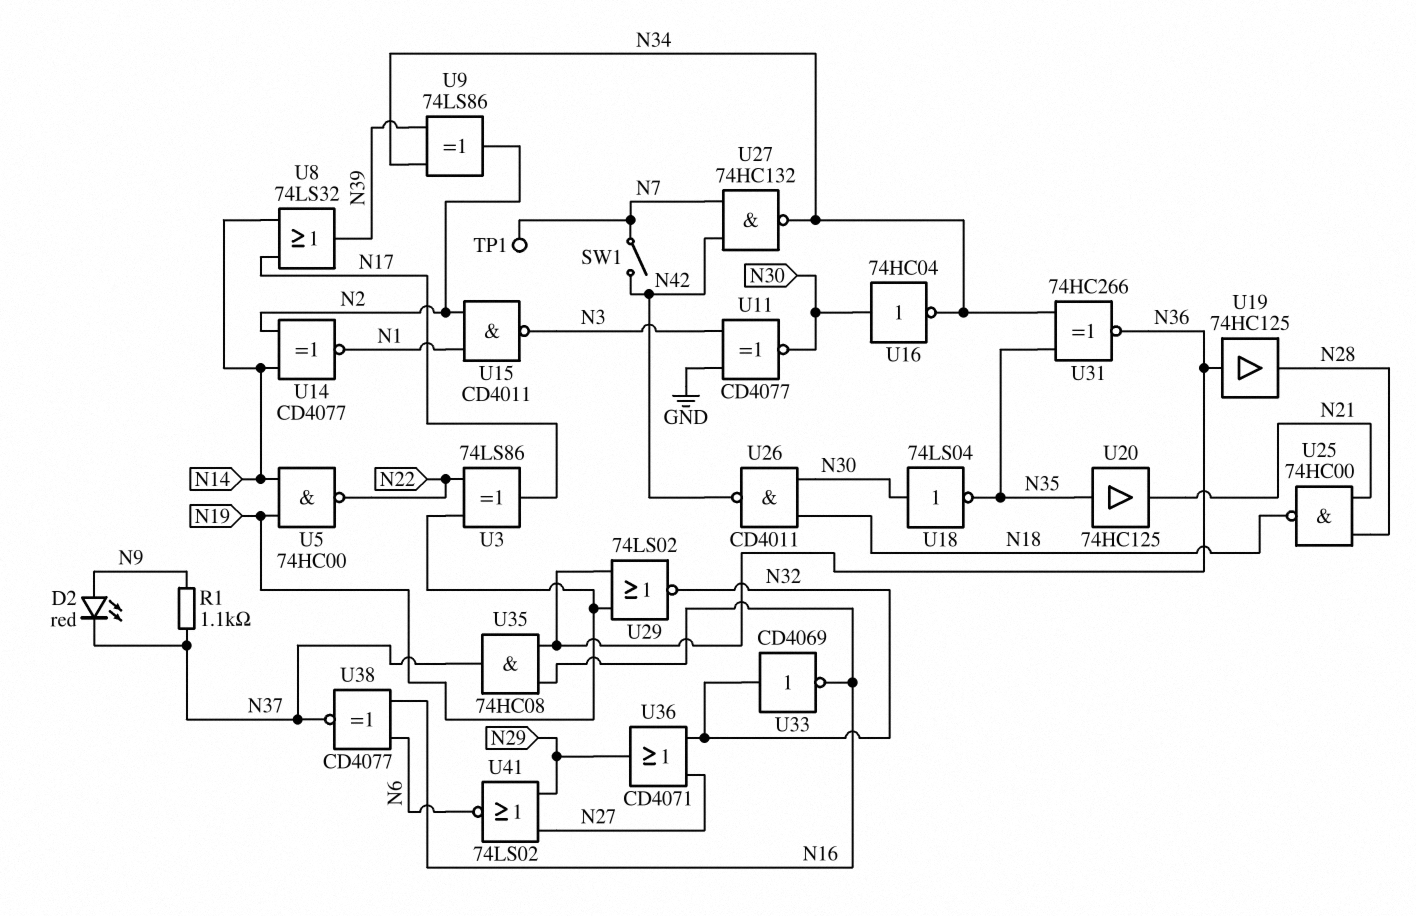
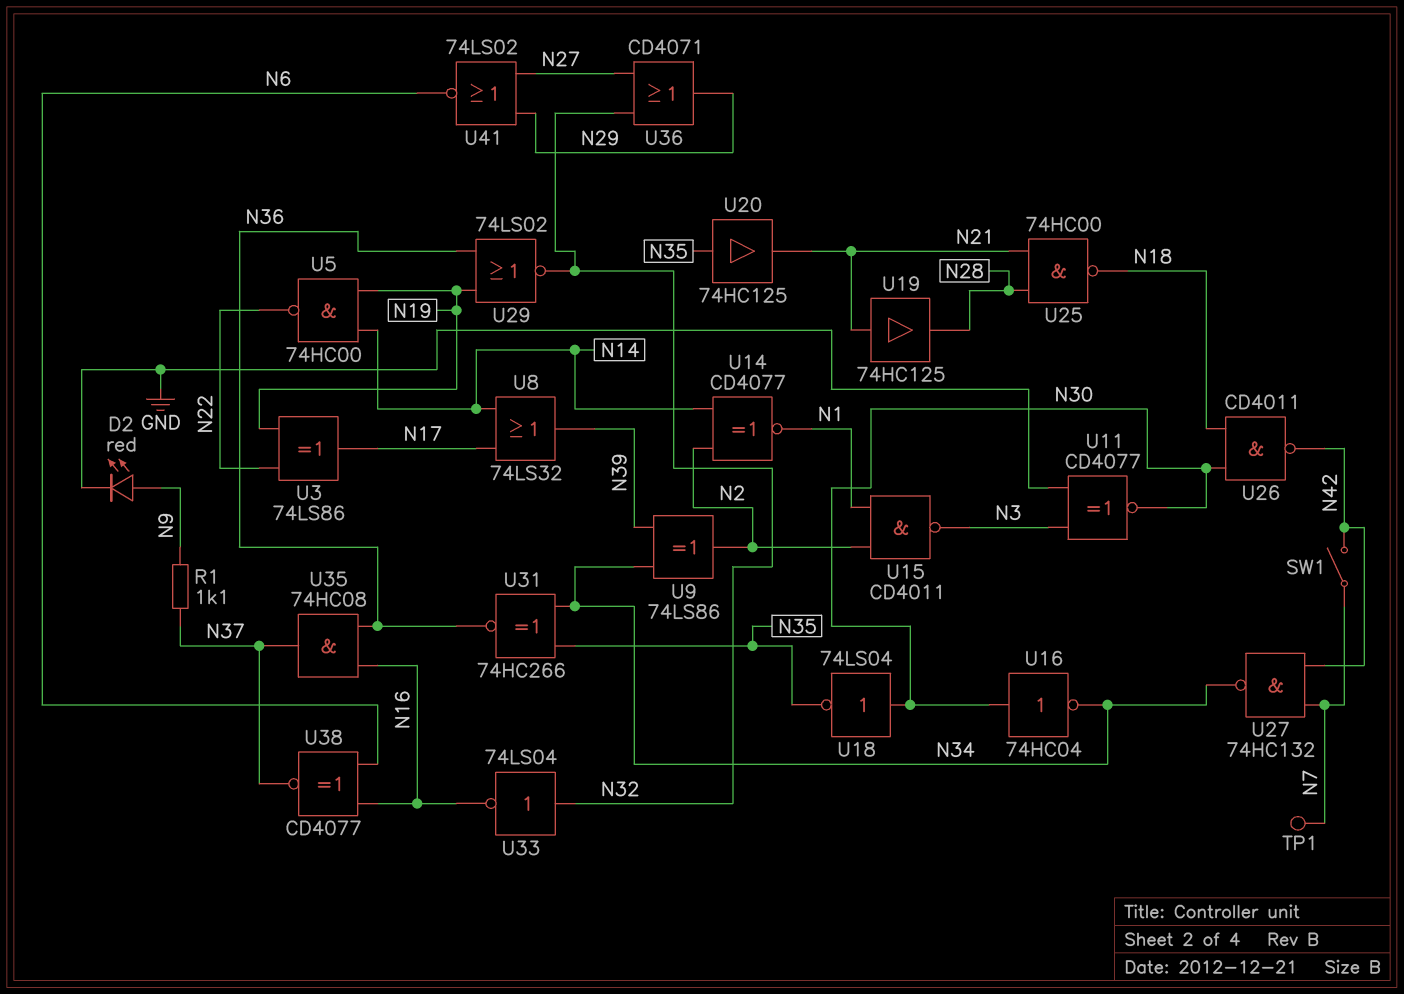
D2: LED red (A N9, K N37) -> LED red (A N9, K GND)
U19: buffer 74HC125 (in N36, out N28) -> buffer 74HC125 (in N21, out N28)
U33: NOT CD4069 (in N32, out N16) -> NOT 74LS04 (in N32, out N16)

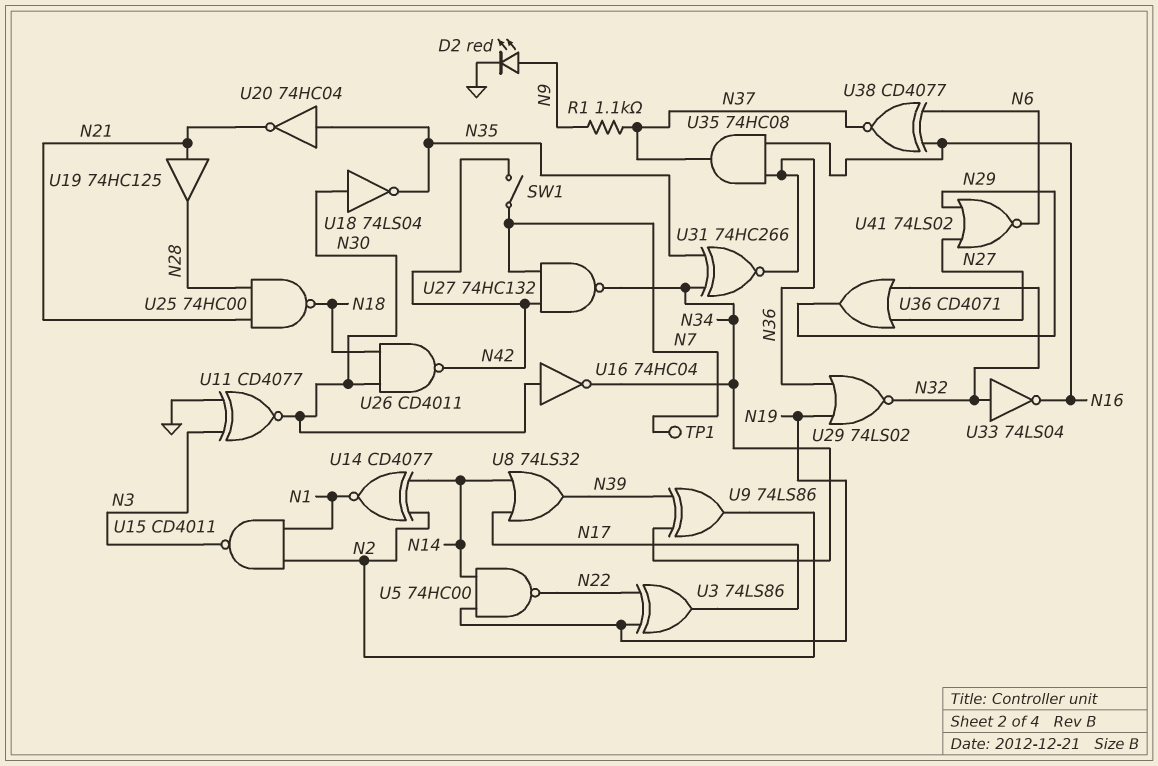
U20: buffer 74HC125 (in N35, out N21) -> NOT 74HC04 (in N35, out N21)

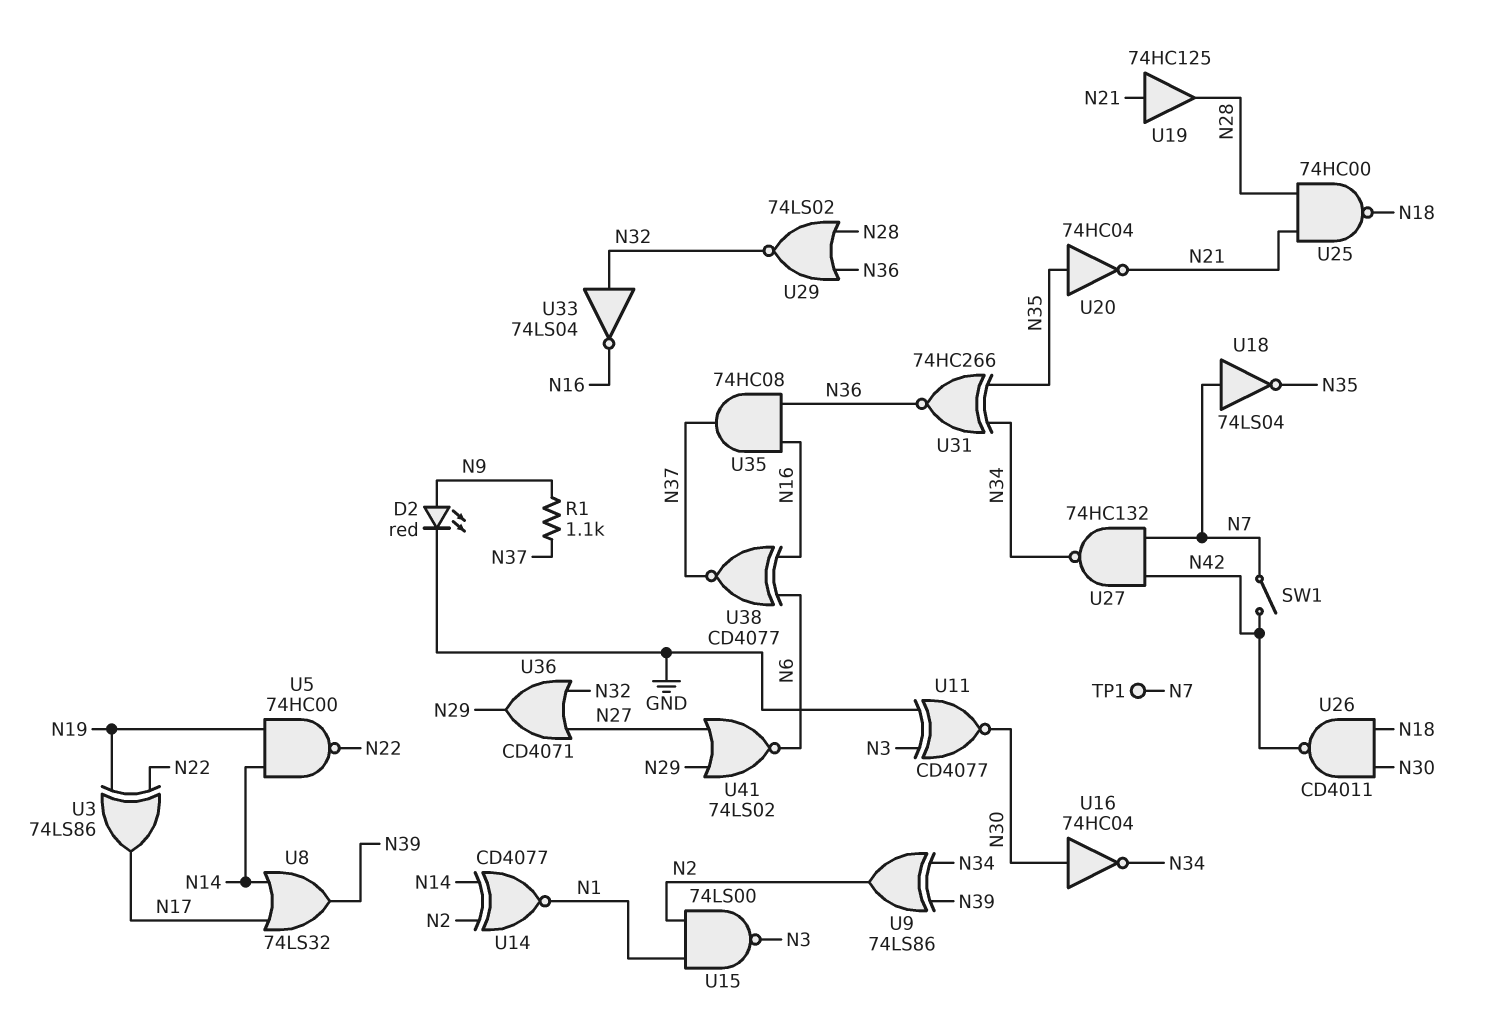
U15: NAND CD4011 (in N1, in N2, out N3) -> NAND 74LS00 (in N1, in N2, out N3)
U18: NOT 74LS04 (in N30, out N35) -> NOT 74LS04 (in N7, out N35)
U29: NOR 74LS02 (in N19, in N36, out N32) -> NOR 74LS02 (in N28, in N36, out N32)

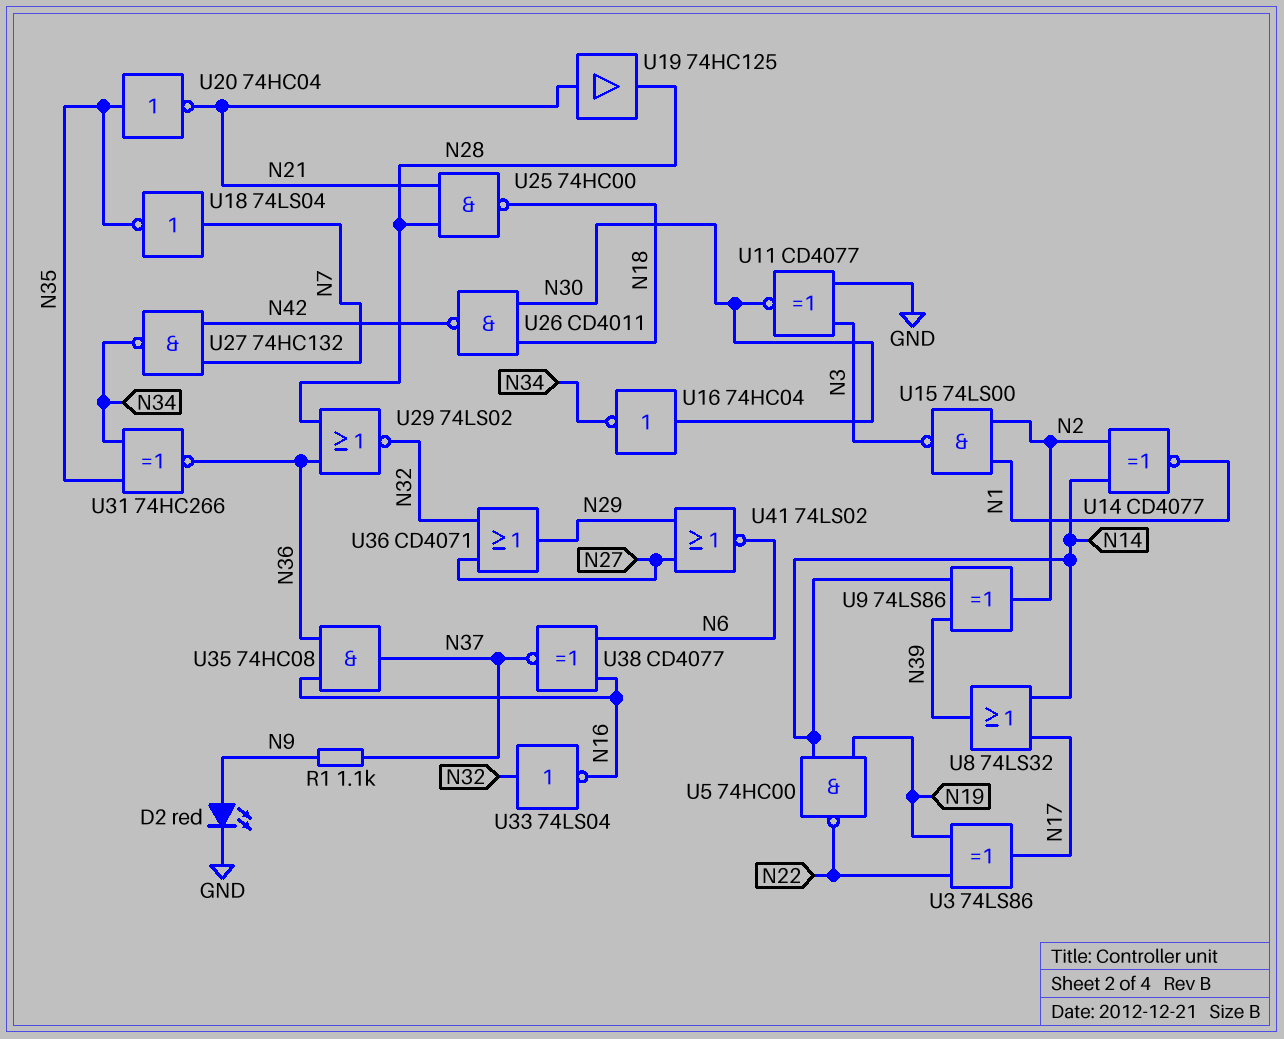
SW1: switch (N7, N42) -> none
TP1: test point (N7) -> none
U9: XOR 74LS86 (in N34, in N39, out N2) -> XOR 74LS86 (in N14, in N39, out N2)

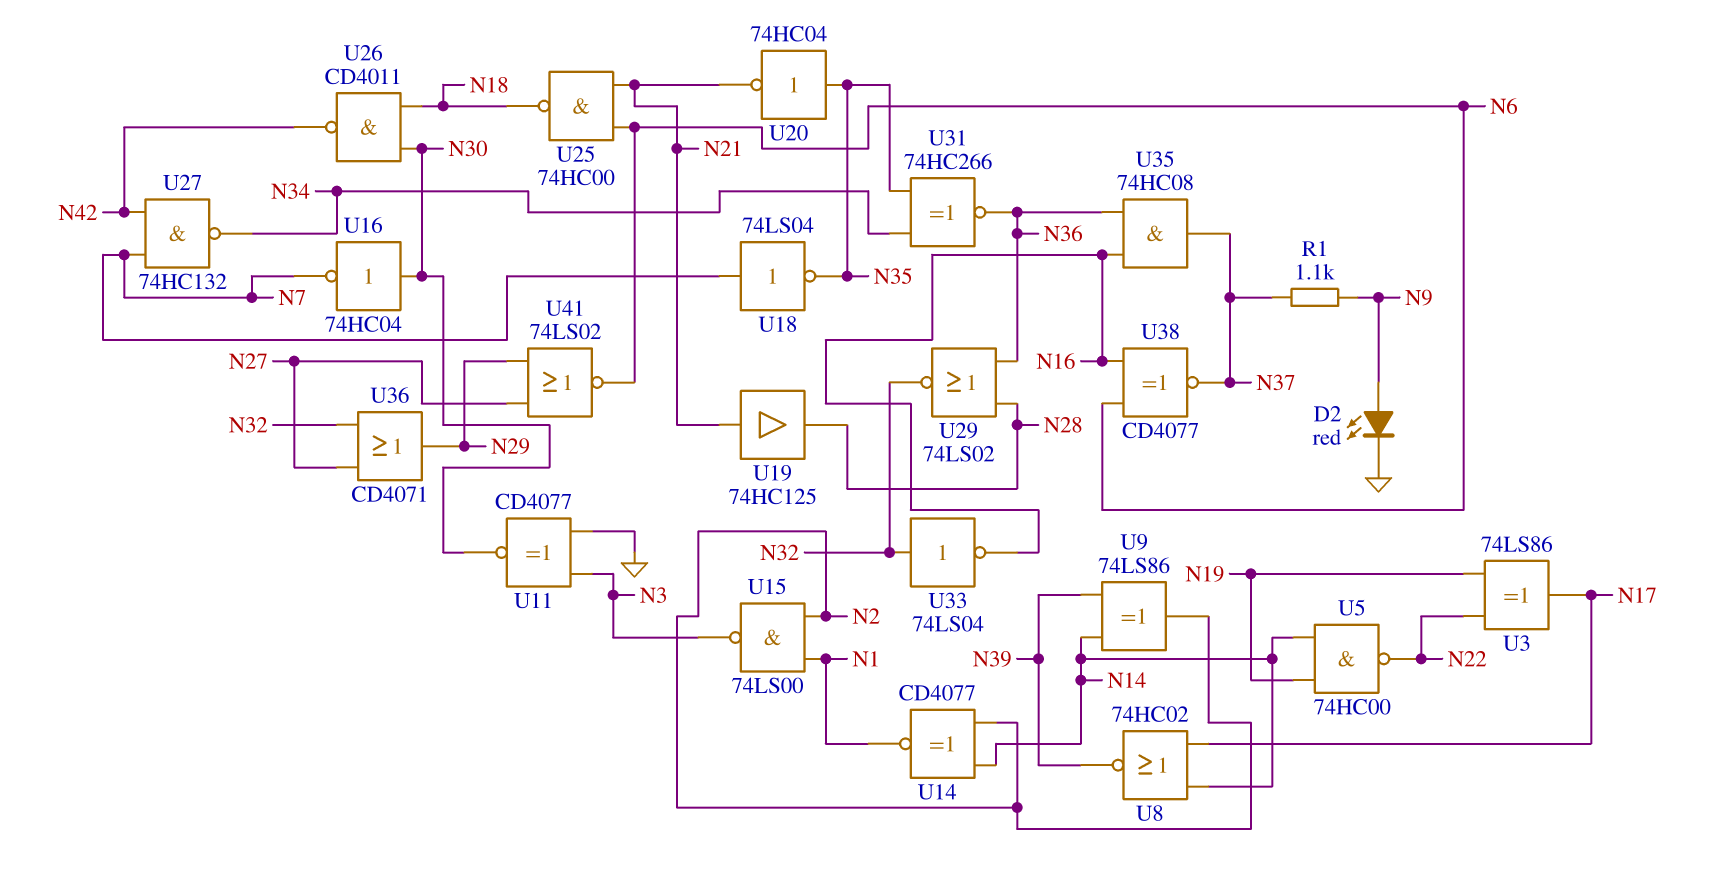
U8: OR 74LS32 (in N14, in N17, out N39) -> NOR 74HC02 (in N14, in N17, out N39)
U16: NOT 74HC04 (in N30, out N34) -> NOT 74HC04 (in N30, out N7)
U25: NAND 74HC00 (in N21, in N28, out N18) -> NAND 74HC00 (in N6, in N21, out N18)

